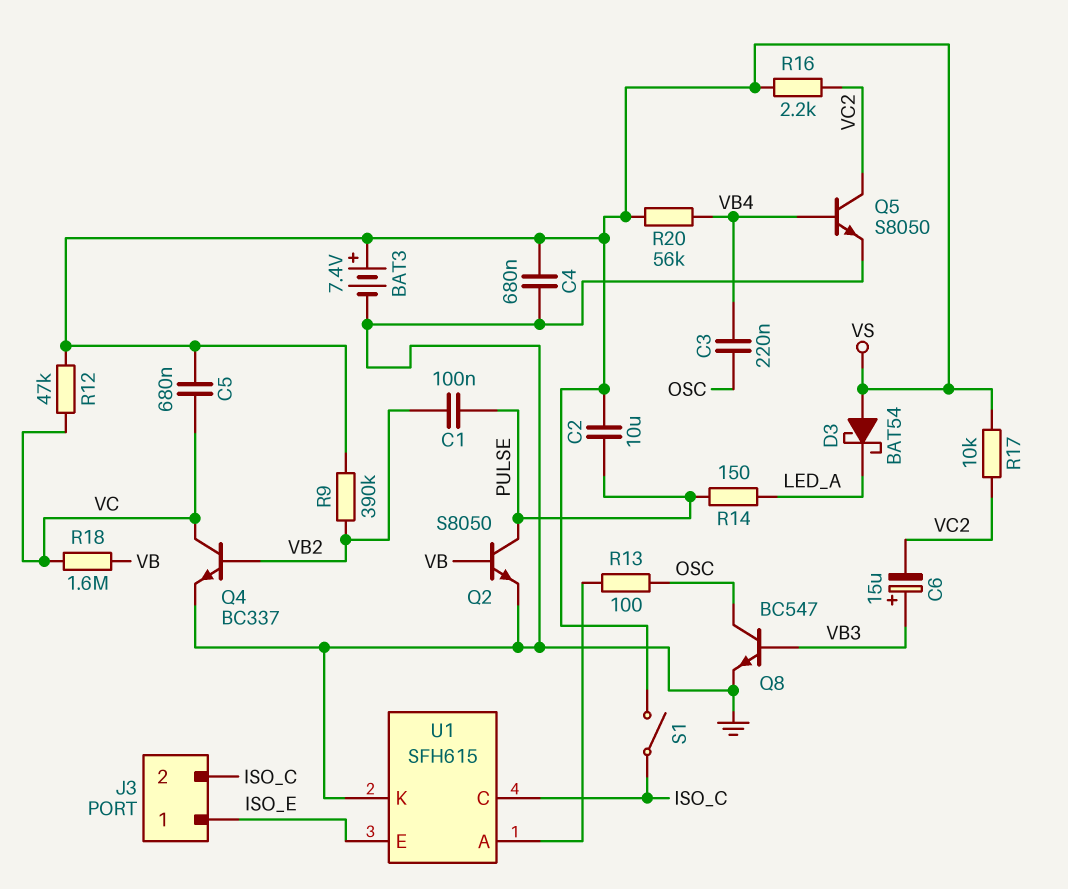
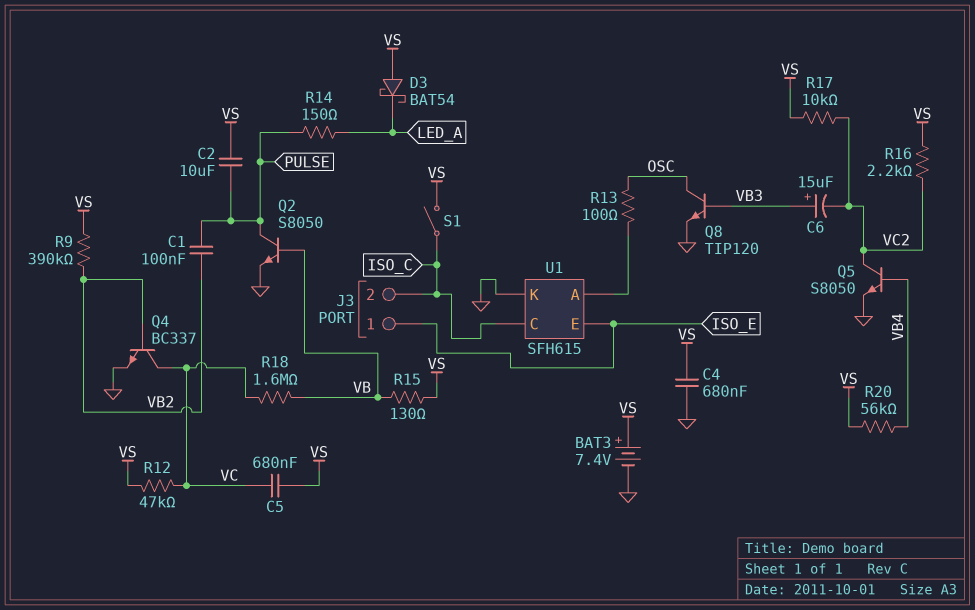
C3: 220nF (OSC, VB4) -> none
Q8: NPN BC547 (B VB3, C OSC, E GND) -> NPN TIP120 (B VB3, C OSC, E GND)
R15: none -> 130 (VB, VS)

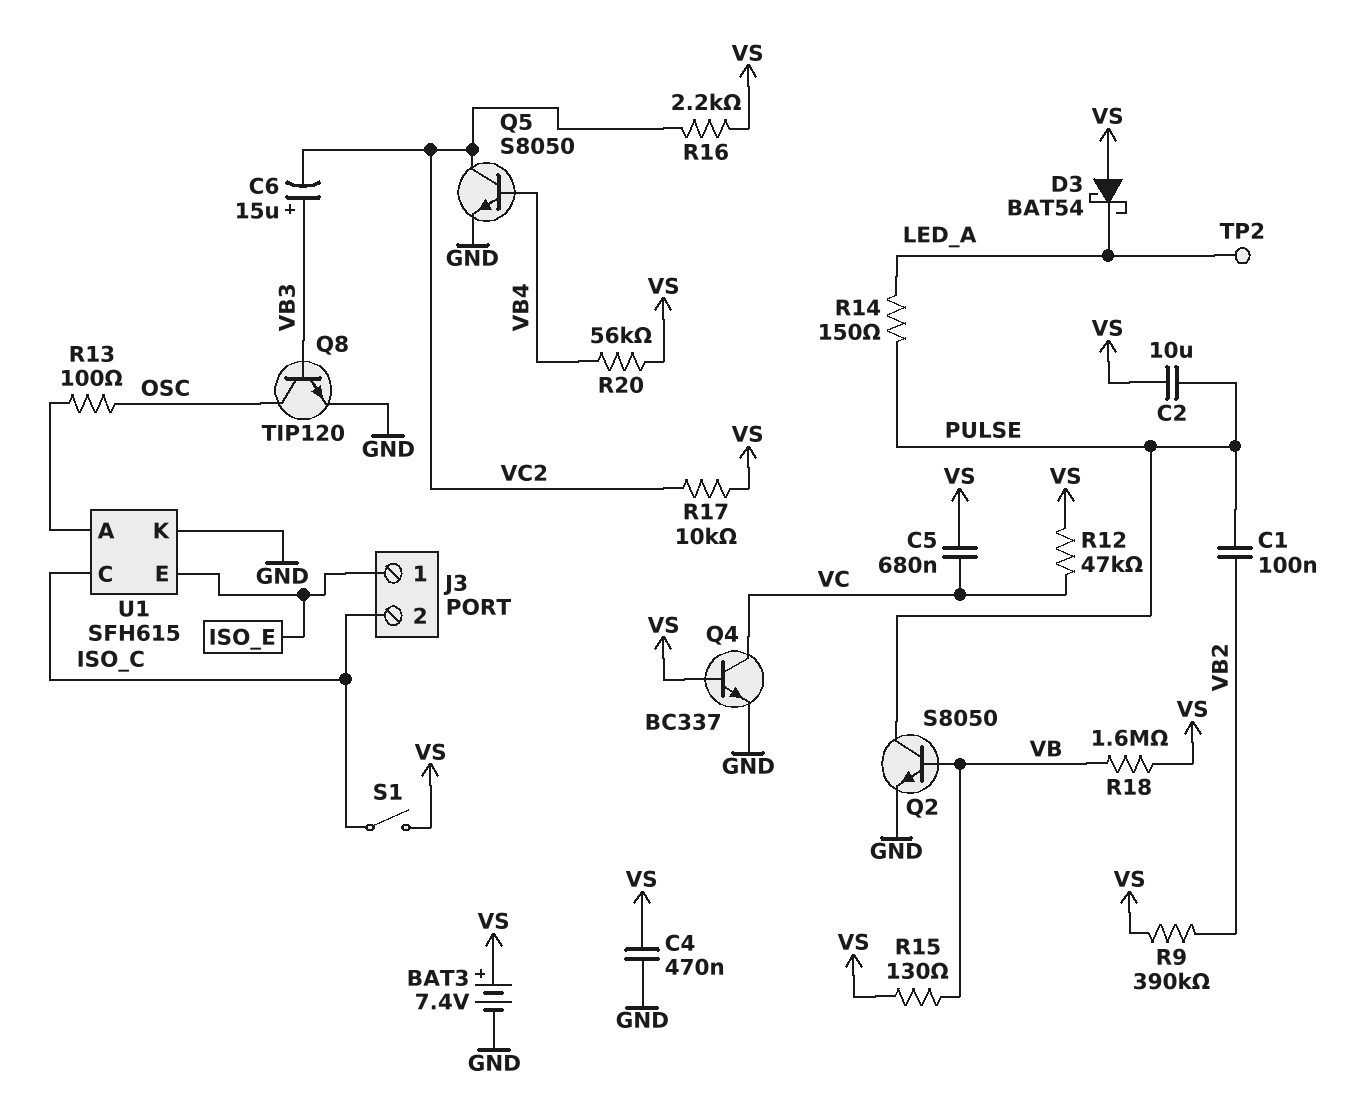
C4: 680nF (GND, VS) -> 470nF (GND, VS)
Q4: NPN BC337 (B VB2, C VC, E GND) -> NPN BC337 (B VS, C VC, E GND)
R18: 1.6M (VB, VC) -> 1.6M (VB, VS)
TP2: none -> test point (LED_A)

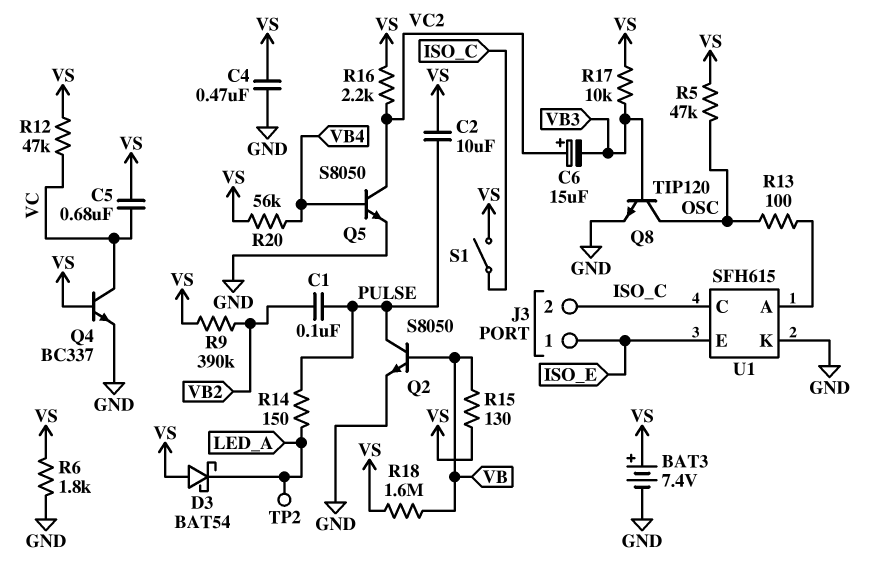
C6: 15uF (plus VB3, minus VC2) -> 15uF (plus VC2, minus VB3)
R5: none -> 47k (OSC, VS)
R6: none -> 1.8k (GND, VS)
R17: 10k (VC2, VS) -> 10k (VB3, VS)

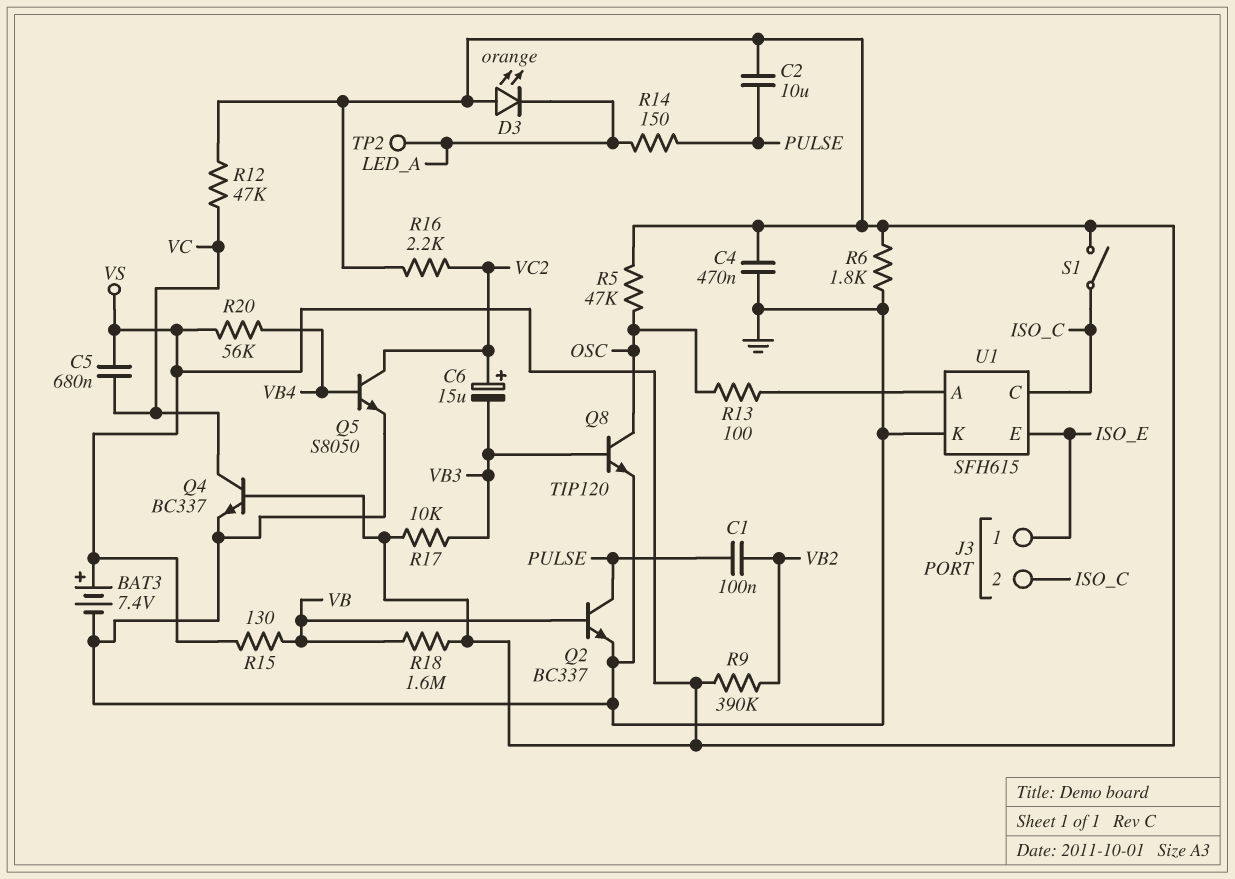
D3: schottky BAT54 (A VS, K LED_A) -> LED orange (A VS, K LED_A)
Q2: NPN S8050 (B VB, C PULSE, E GND) -> NPN BC337 (B VB, C PULSE, E GND)

